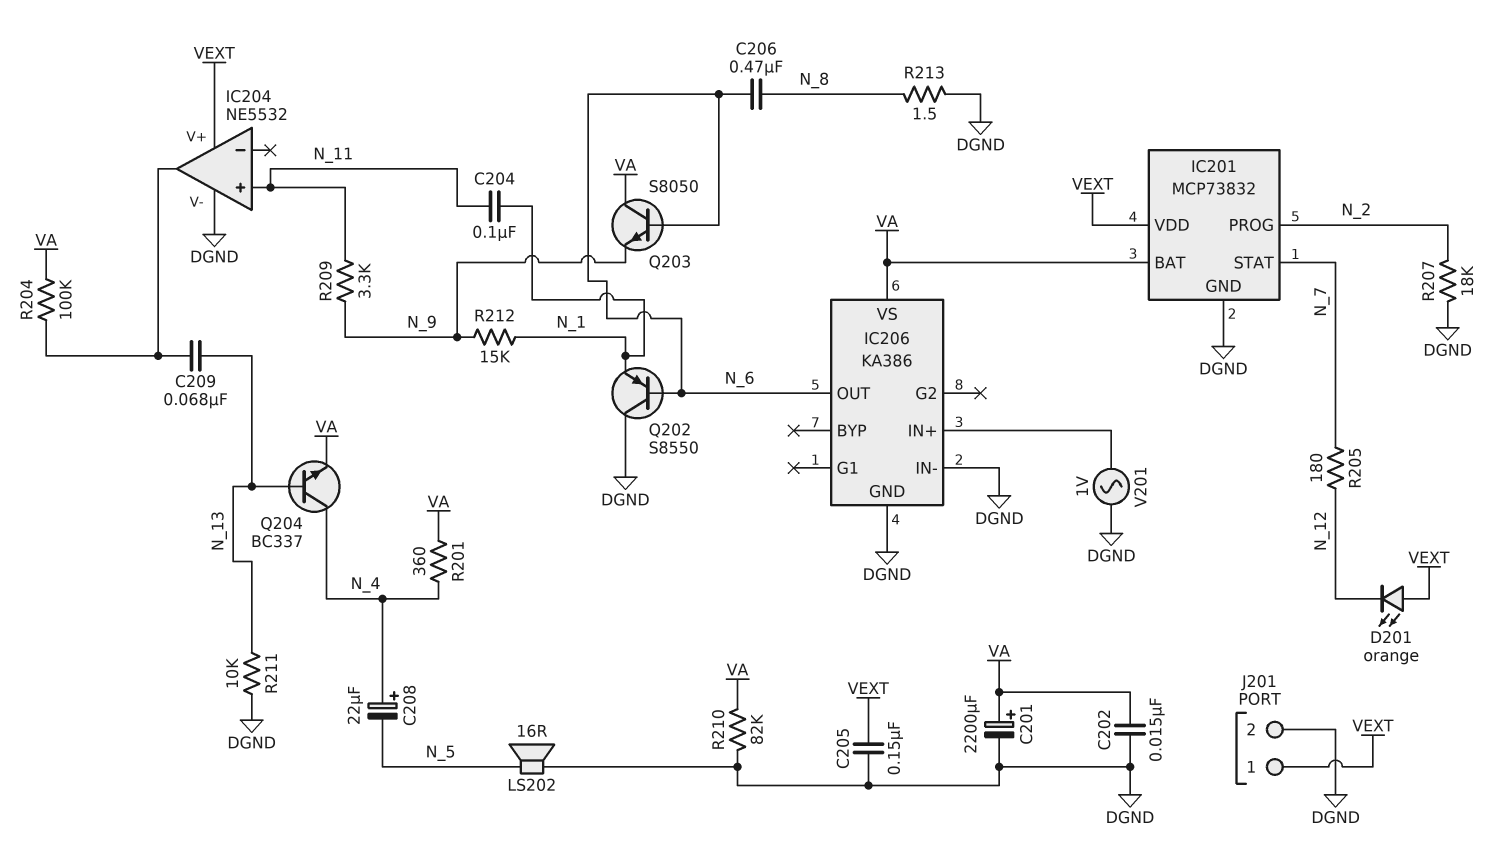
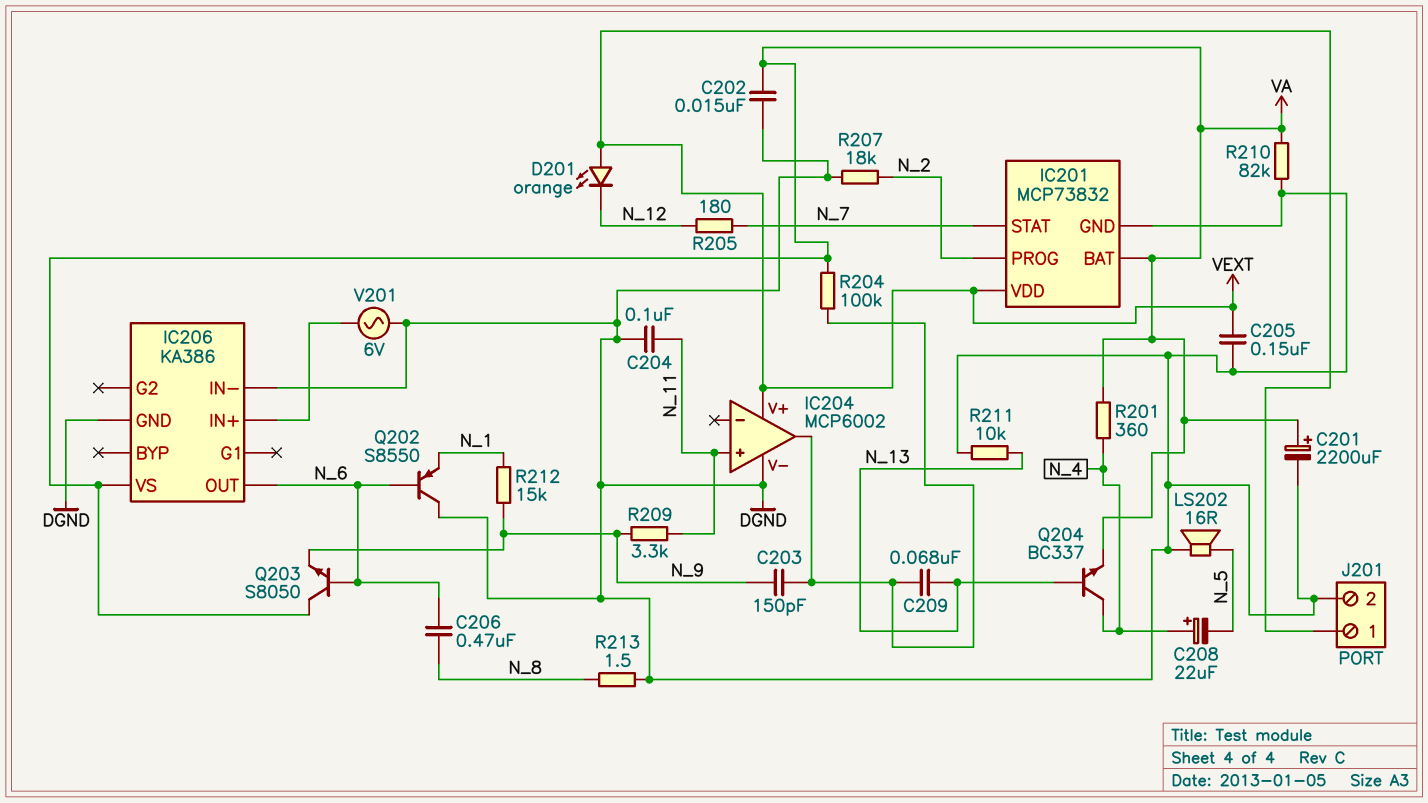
C203: none -> 150pF (IC204/out, N_9)
C204: 100nF (N_1, N_11) -> 100nF (DGND, N_11)
IC204: NE5532 -> MCP6002
V201: AC 1V (DGND, IC206/IN+) -> AC 6V (DGND, IC206/IN+)

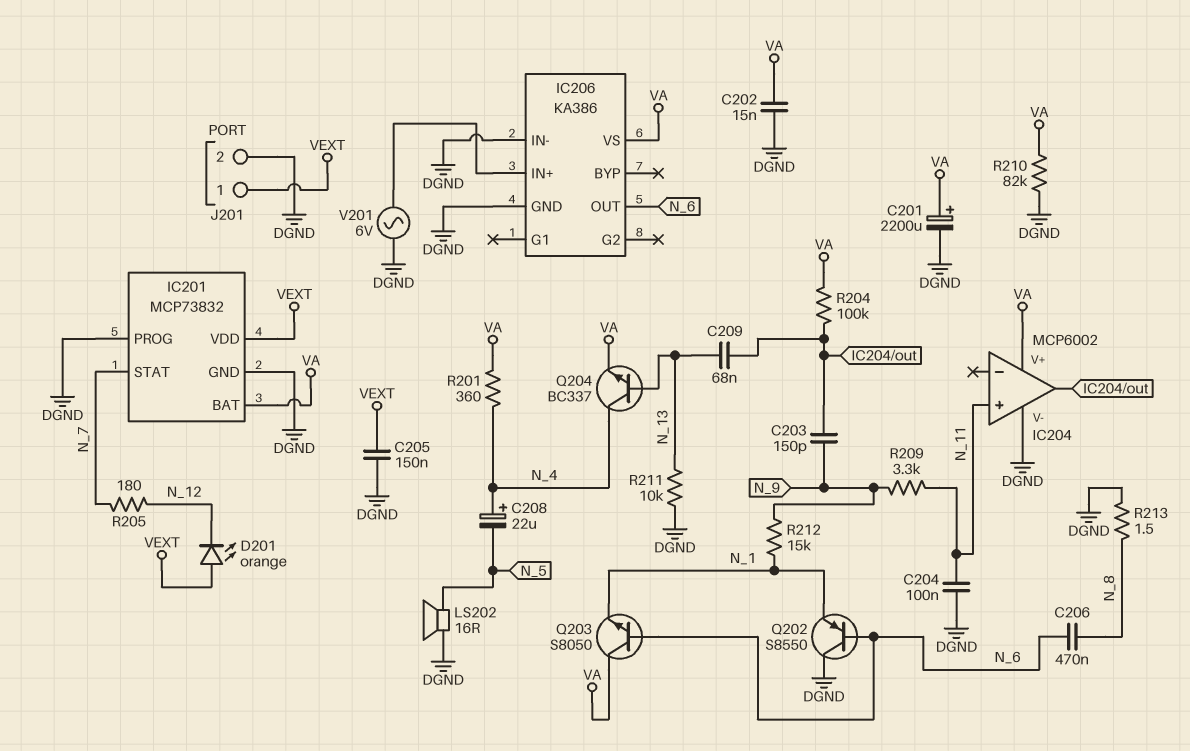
IC201 pin PROG: N_2 -> DGND
IC204 pin V+: VEXT -> VA
Q203: NPN S8050 (B N_6, C VA, E N_9) -> NPN S8050 (B N_6, C VA, E N_1)
R207: 18k (DGND, N_2) -> none

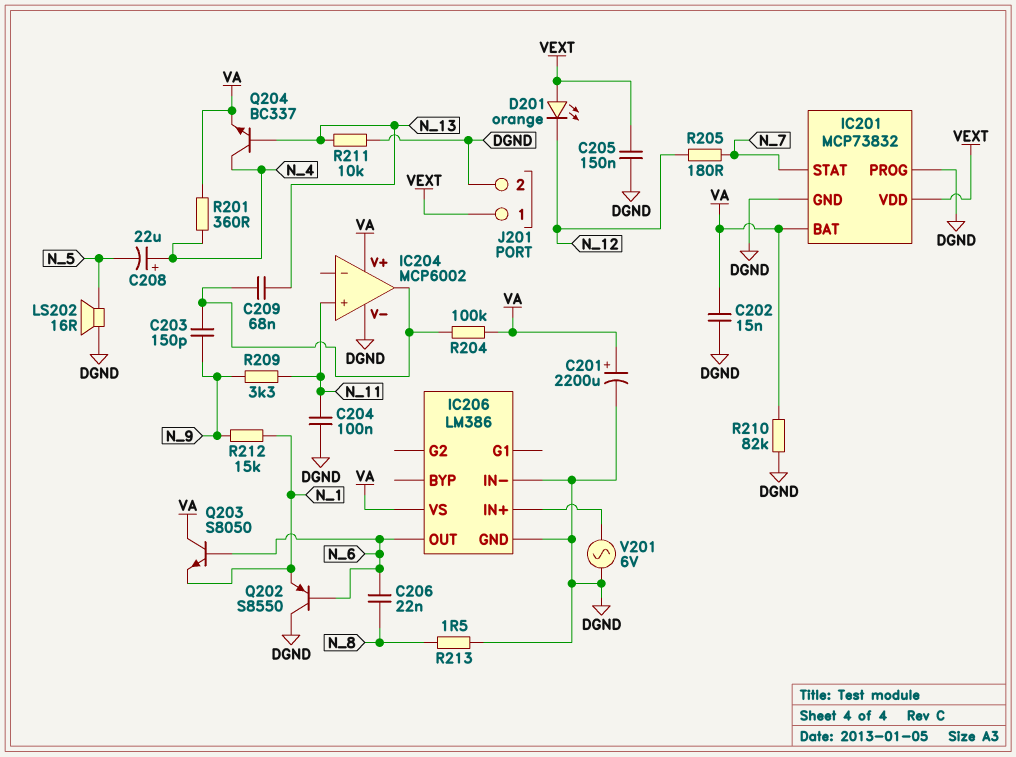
C206: 470nF (N_6, N_8) -> 22nF (N_6, N_8)
IC206: KA386 -> LM386

